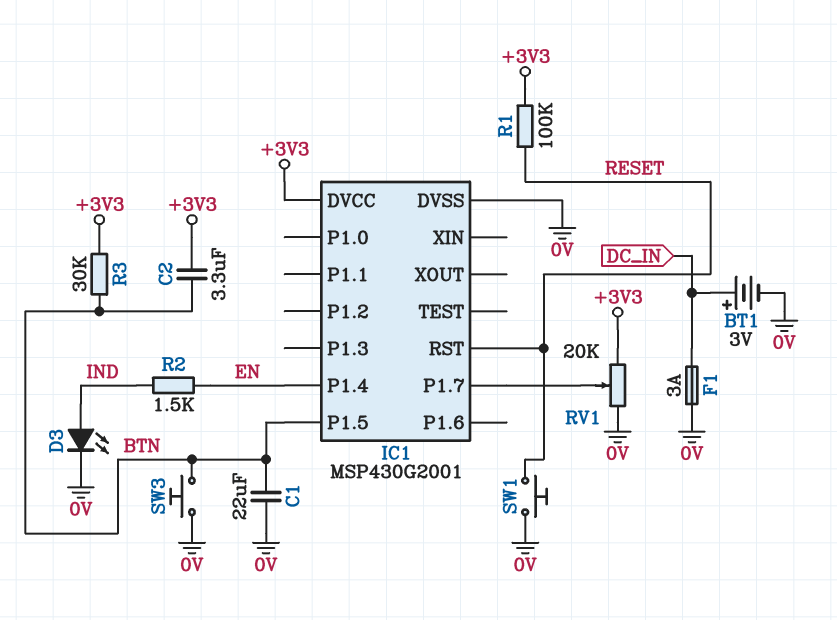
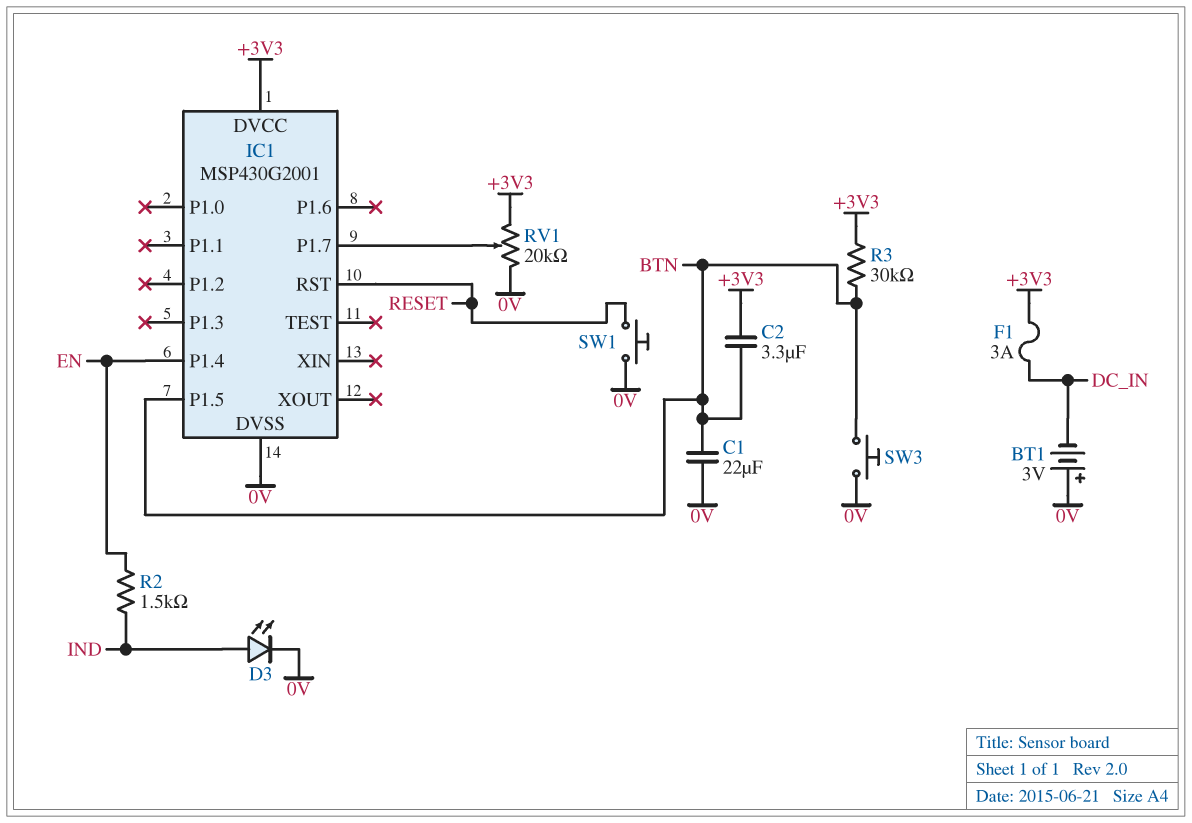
BT1: 3V (plus DC_IN, minus 0V) -> 3V (plus 0V, minus DC_IN)
F1: 3A (0V, DC_IN) -> 3A (+3V3, DC_IN)
R1: 100k (+3V3, RESET) -> none

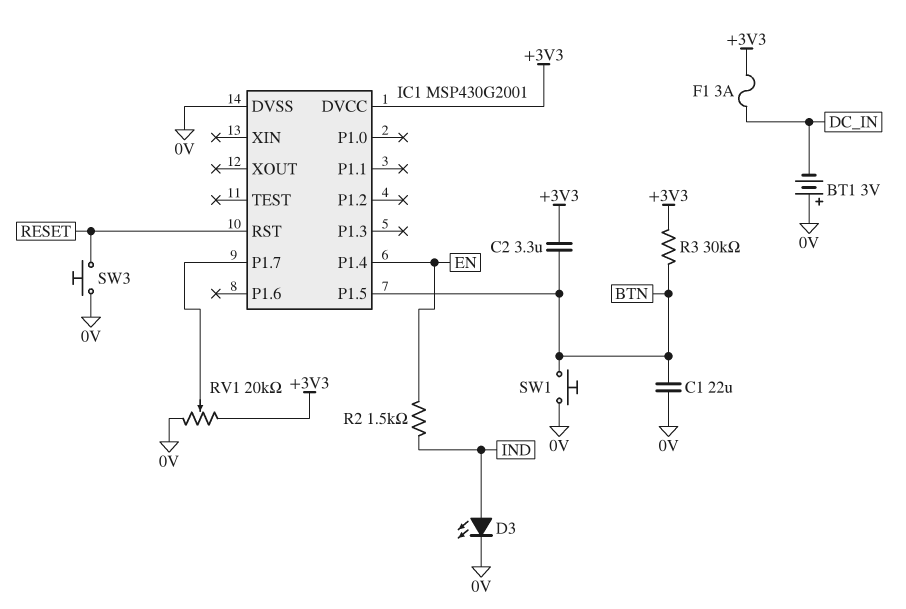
SW1: button (0V, RESET) -> button (0V, BTN)
SW3: button (0V, BTN) -> button (0V, RESET)

